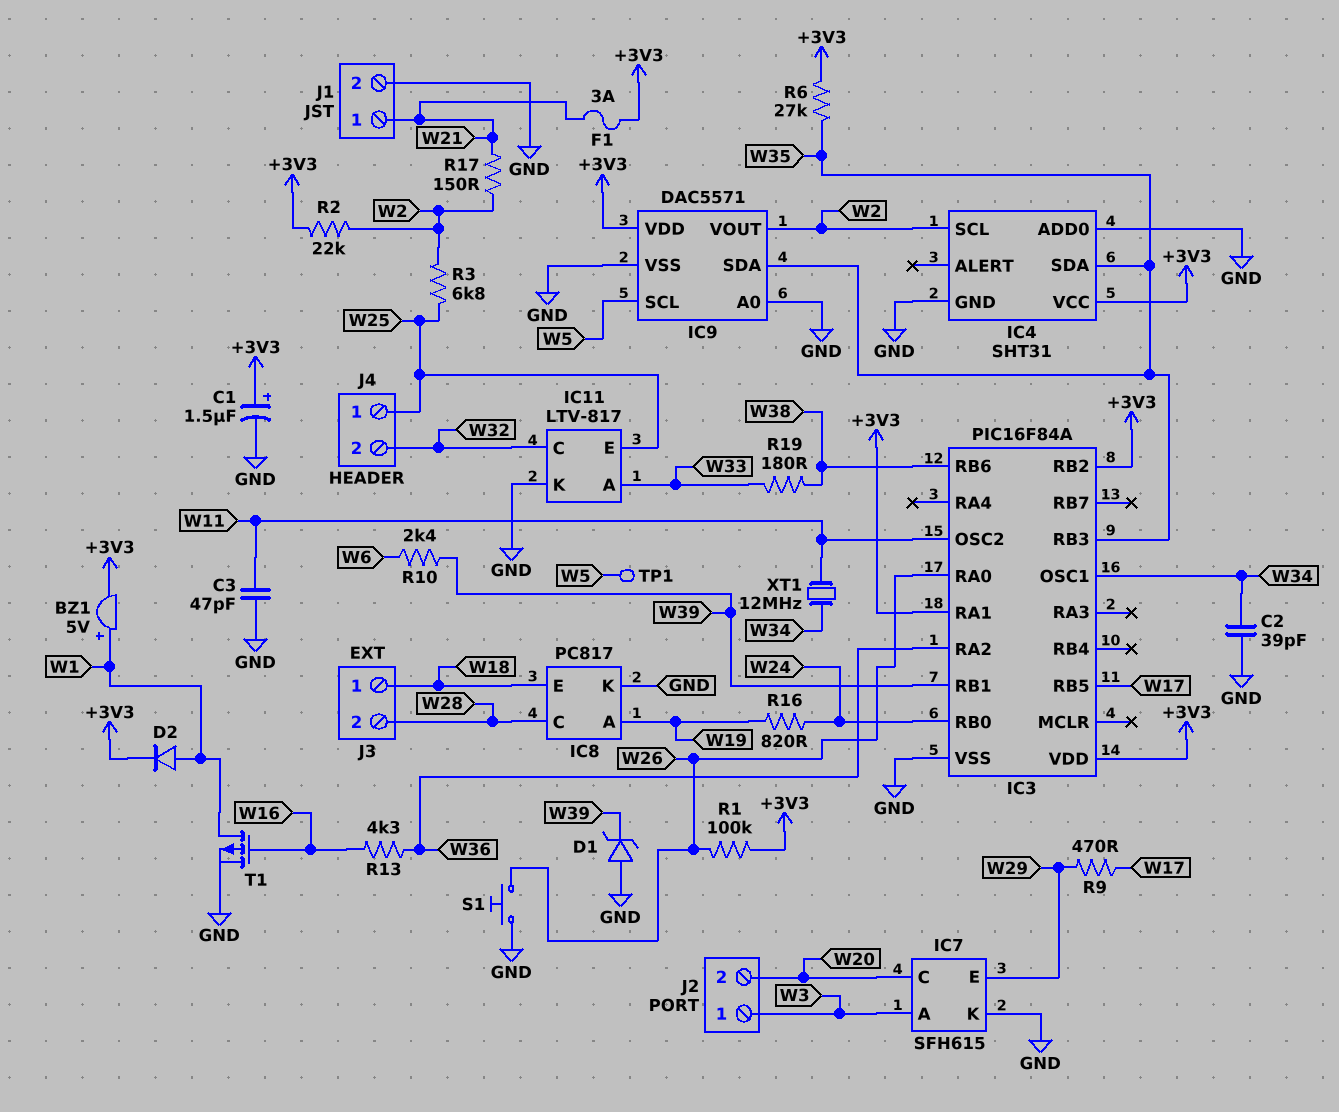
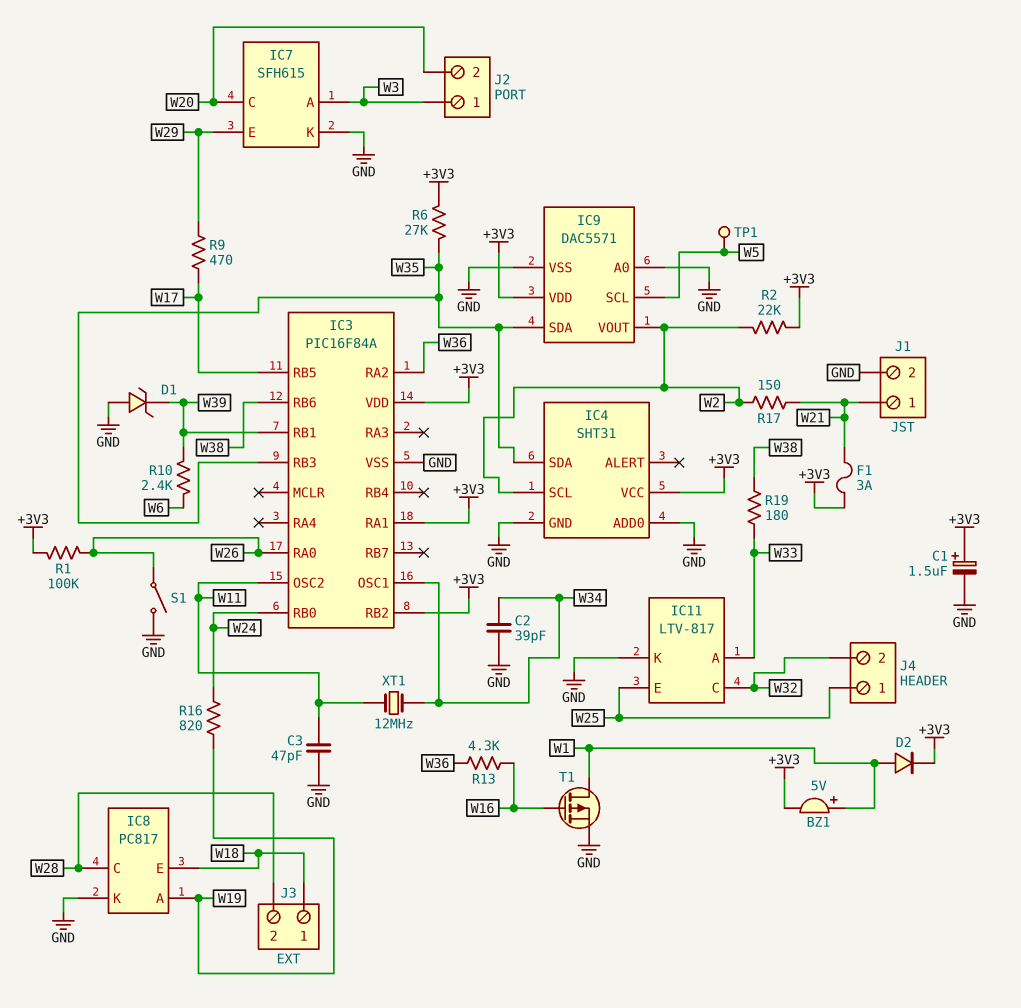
R3: 6.8k (W2, W25) -> none
S1: button (GND, W26) -> switch (GND, W26)

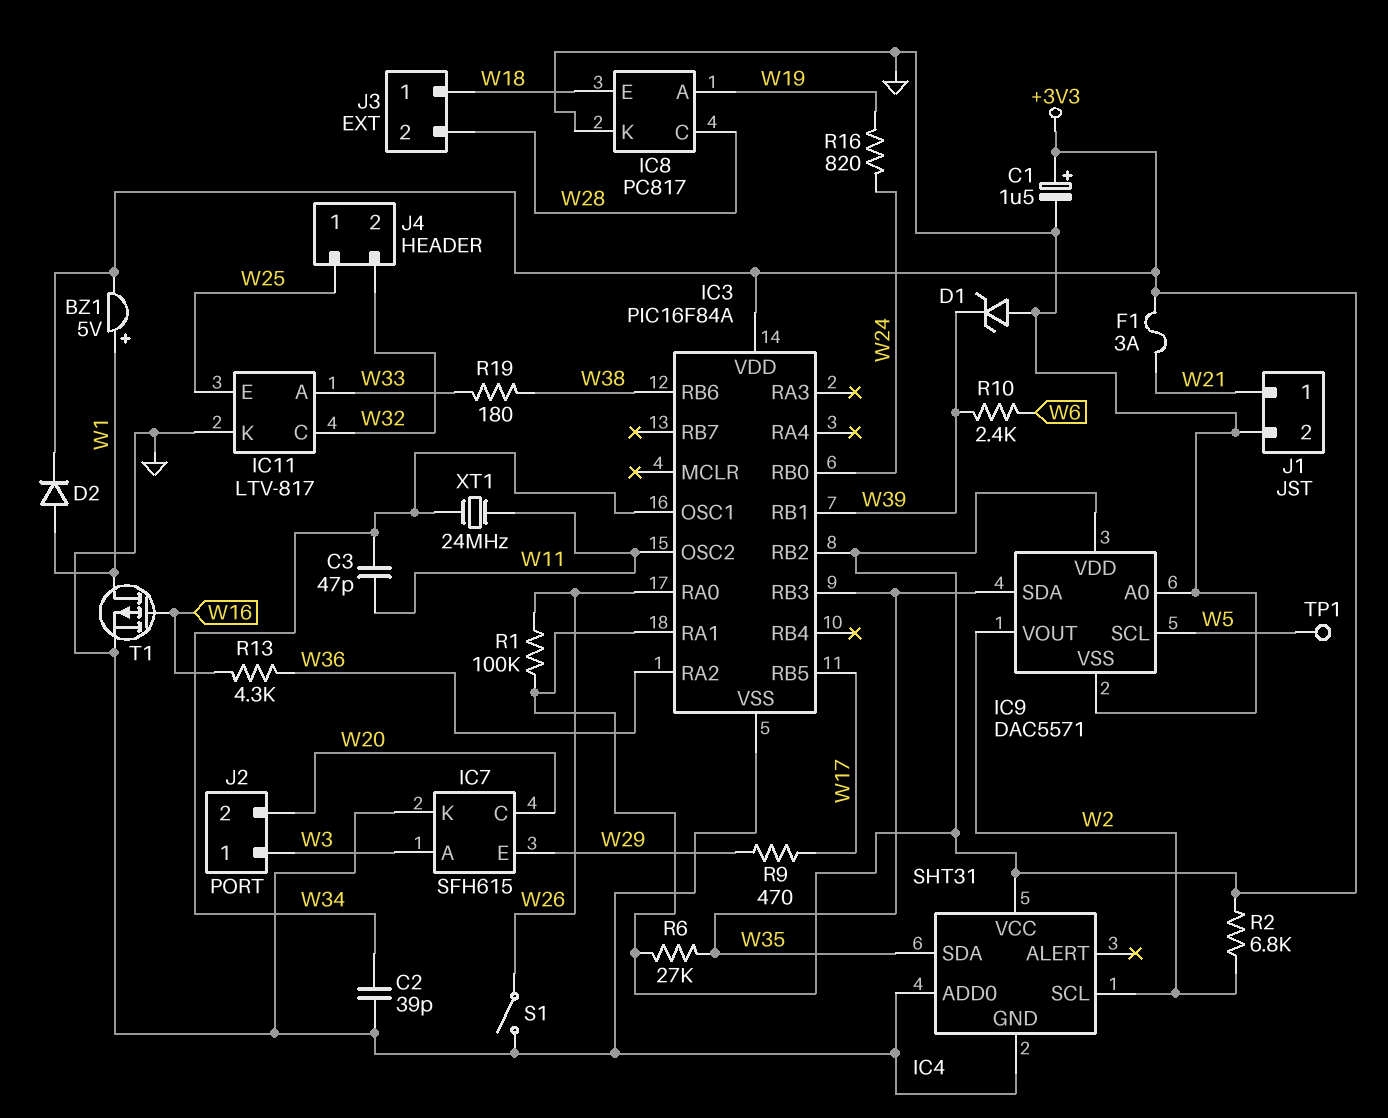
C3: 47pF (GND, W11) -> 47pF (W11, W34)
R2: 22k (+3V3, W2) -> 6.8k (+3V3, W2)
R17: 150 (W2, W21) -> none
XT1: 12MHz (W11, W34) -> 24MHz (W11, W34)

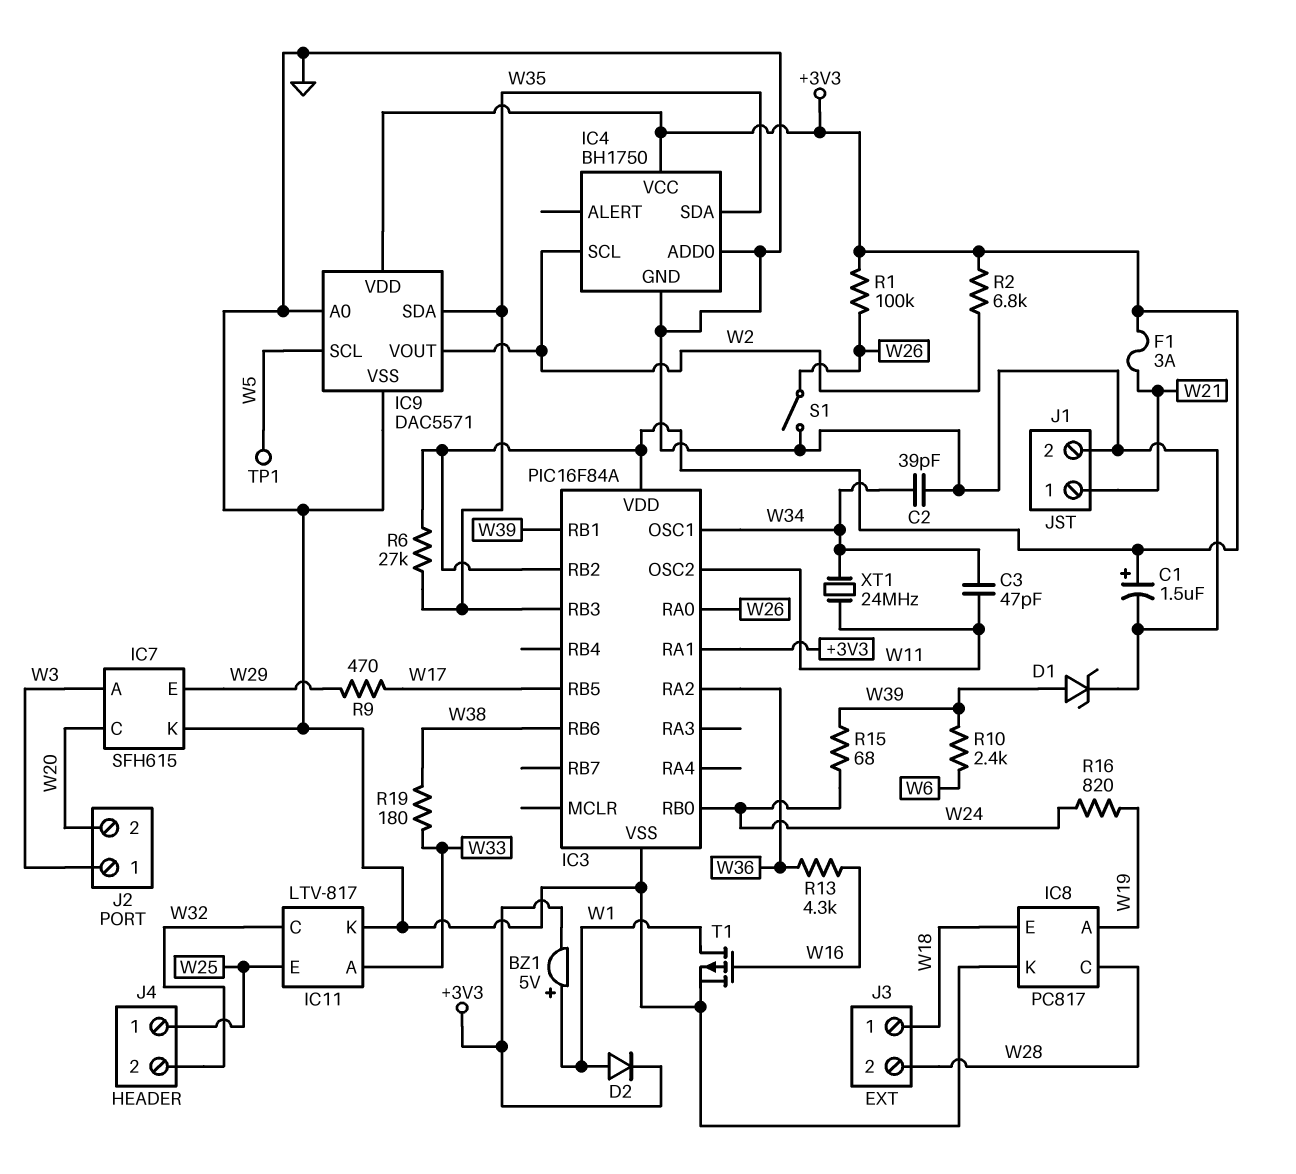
D1: zener (A GND, K W39) -> zener (A W39, K GND)
IC4: SHT31 -> BH1750
R15: none -> 68 (W24, W39)

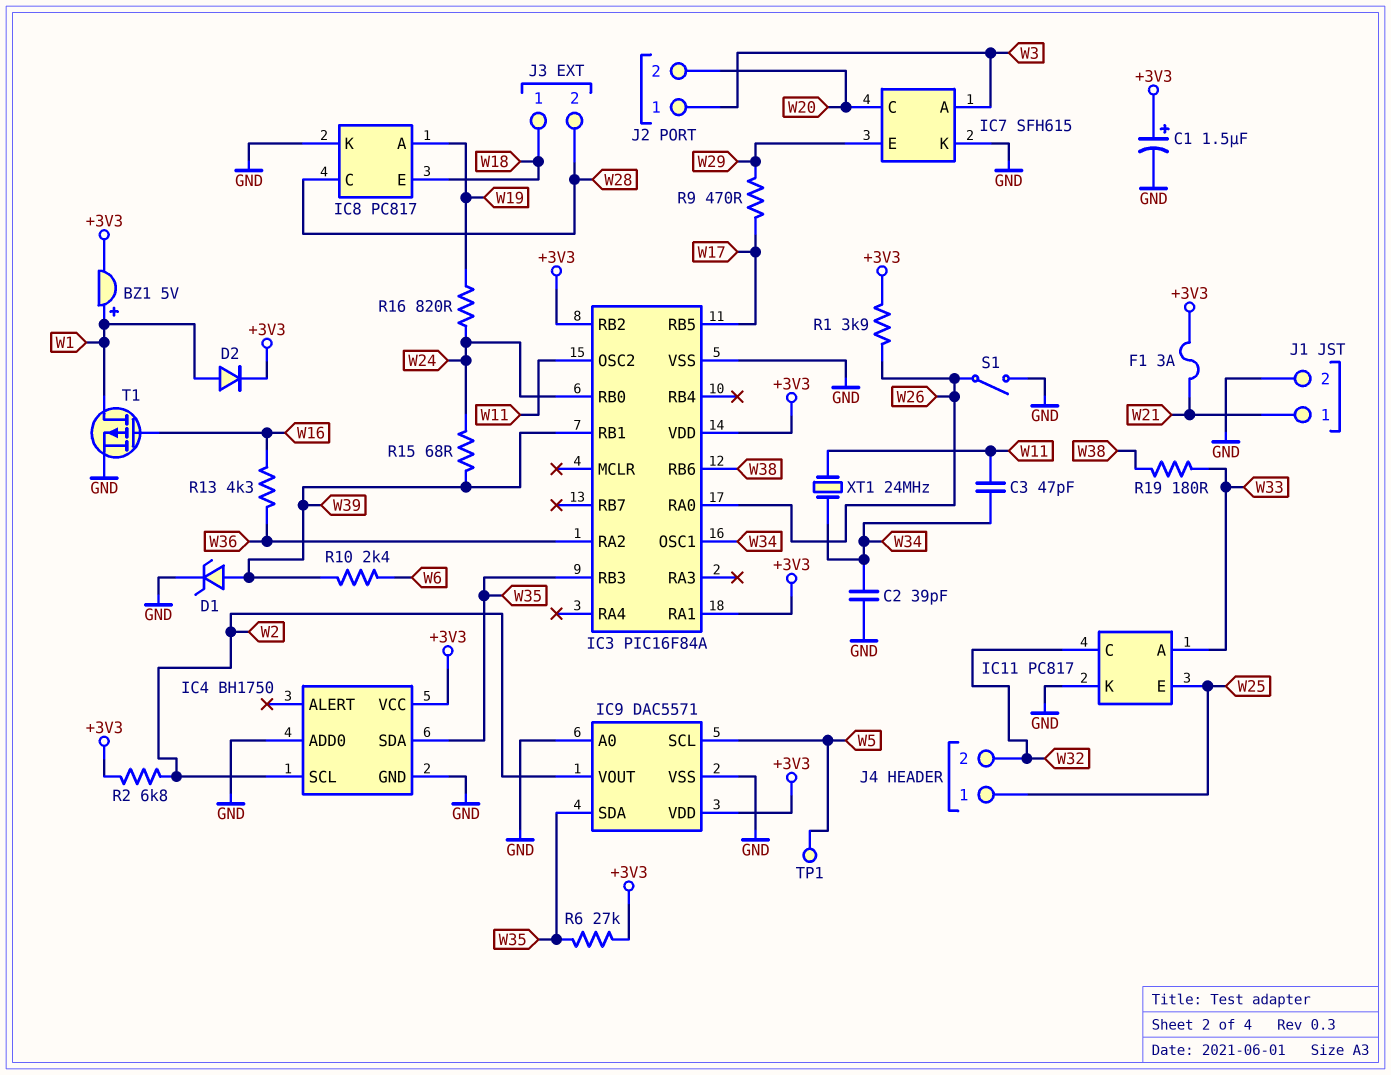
IC11: LTV-817 -> PC817
R1: 100k (+3V3, W26) -> 3.9k (+3V3, W26)

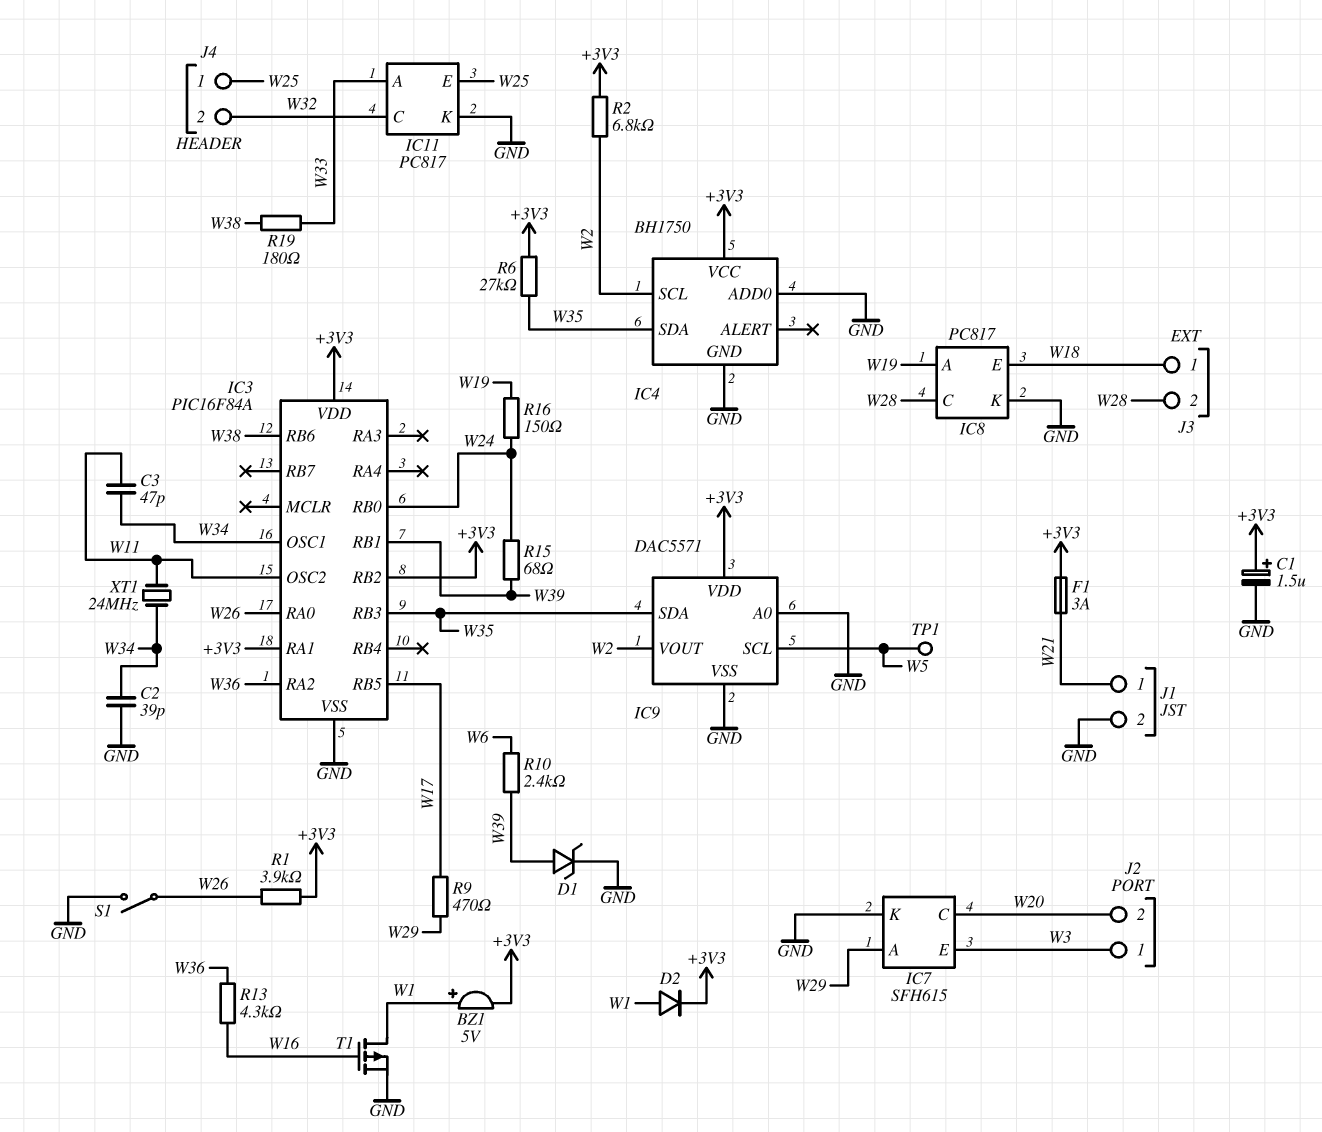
IC7 pin A: W3 -> W29
IC7 pin E: W29 -> W3
R16: 820 (W19, W24) -> 150 (W19, W24)

